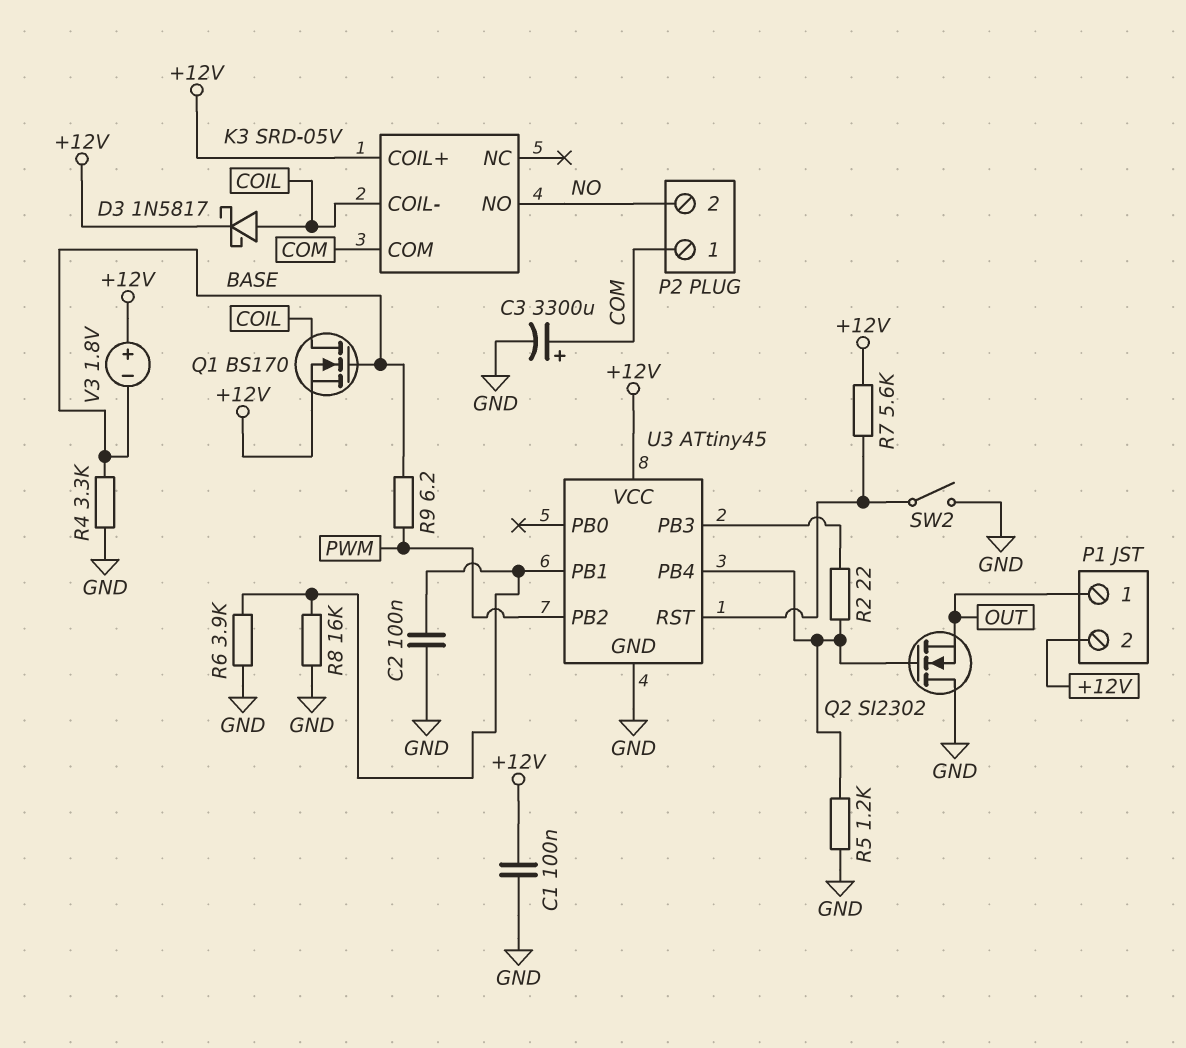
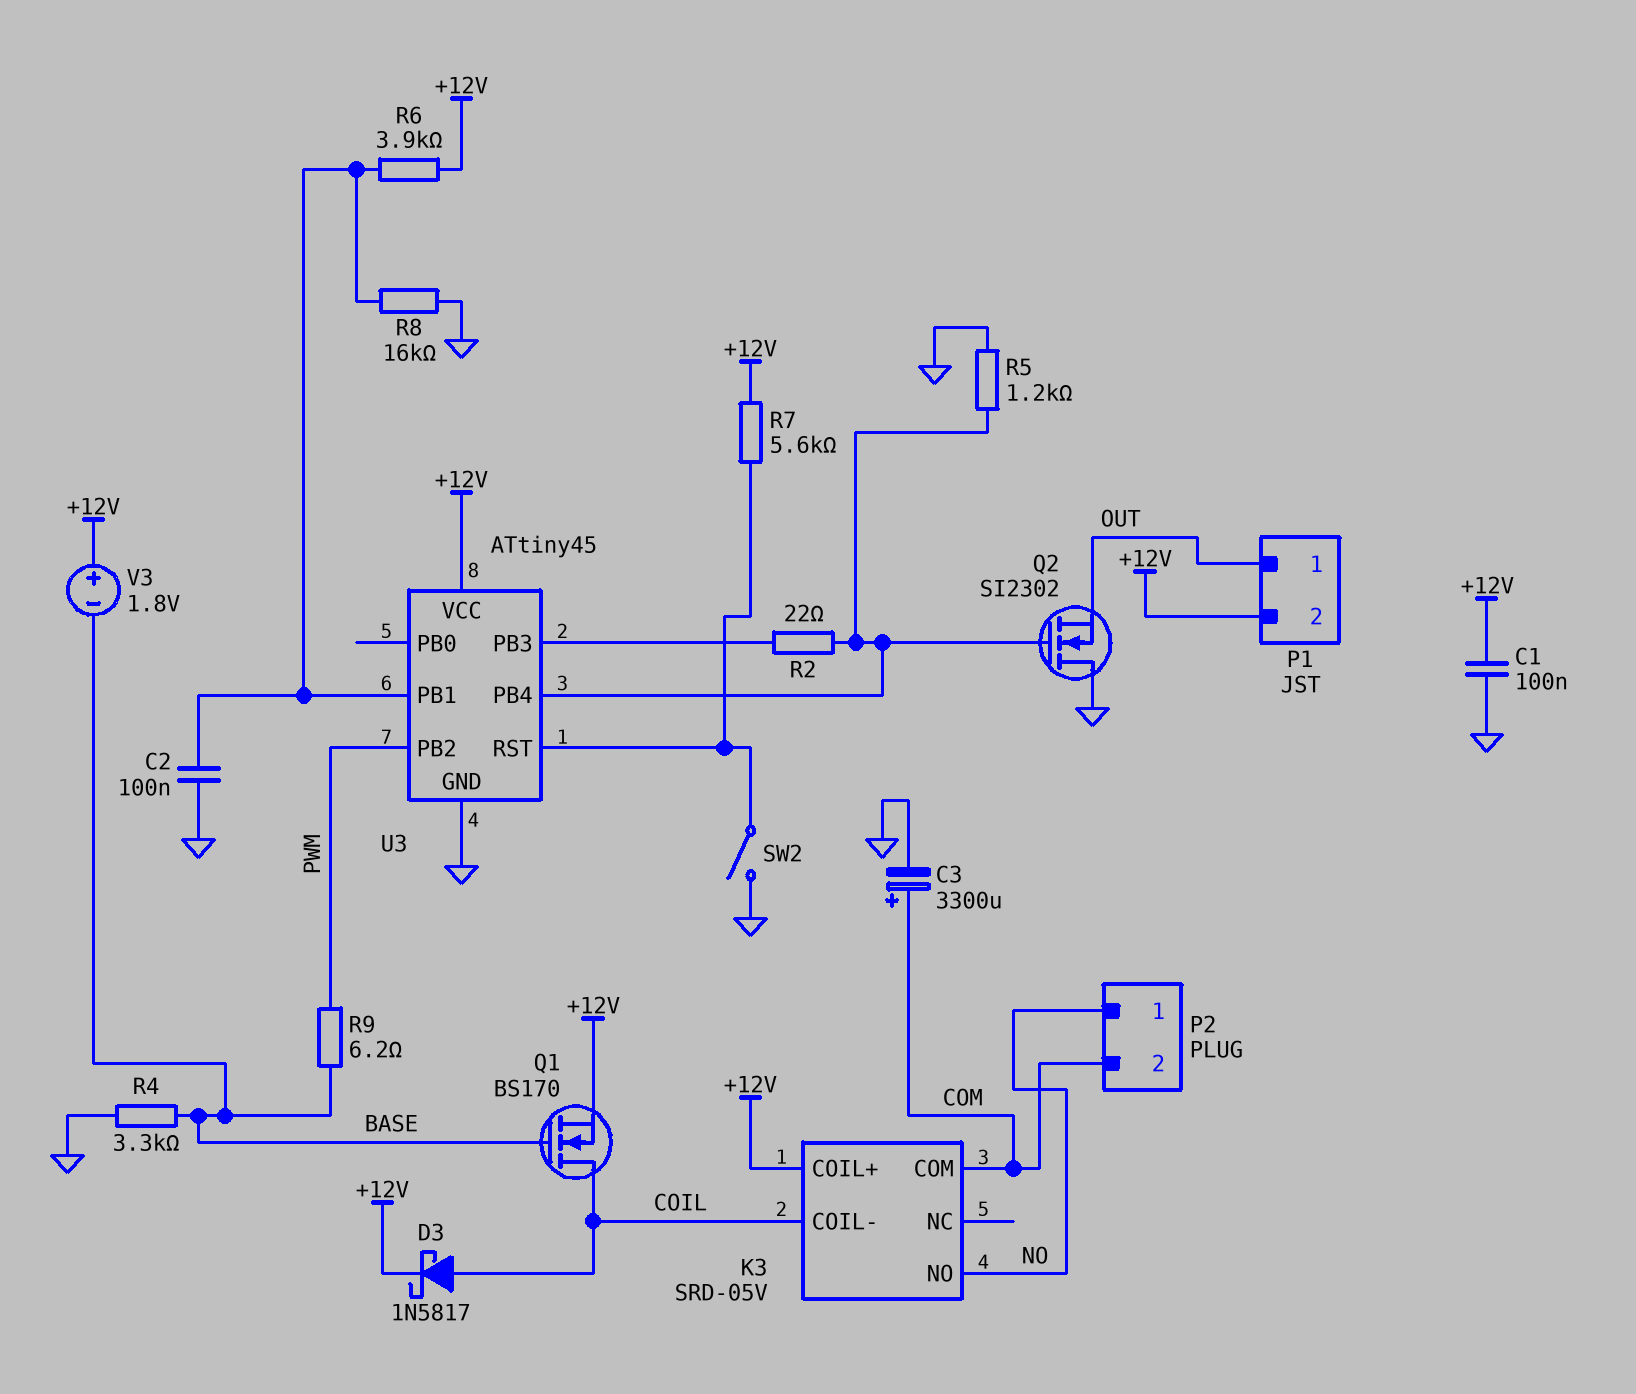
P2 pin 1: COM -> NO
P2 pin 2: NO -> COM
R6: 3.9k (GND, U3/PB1) -> 3.9k (+12V, U3/PB1)

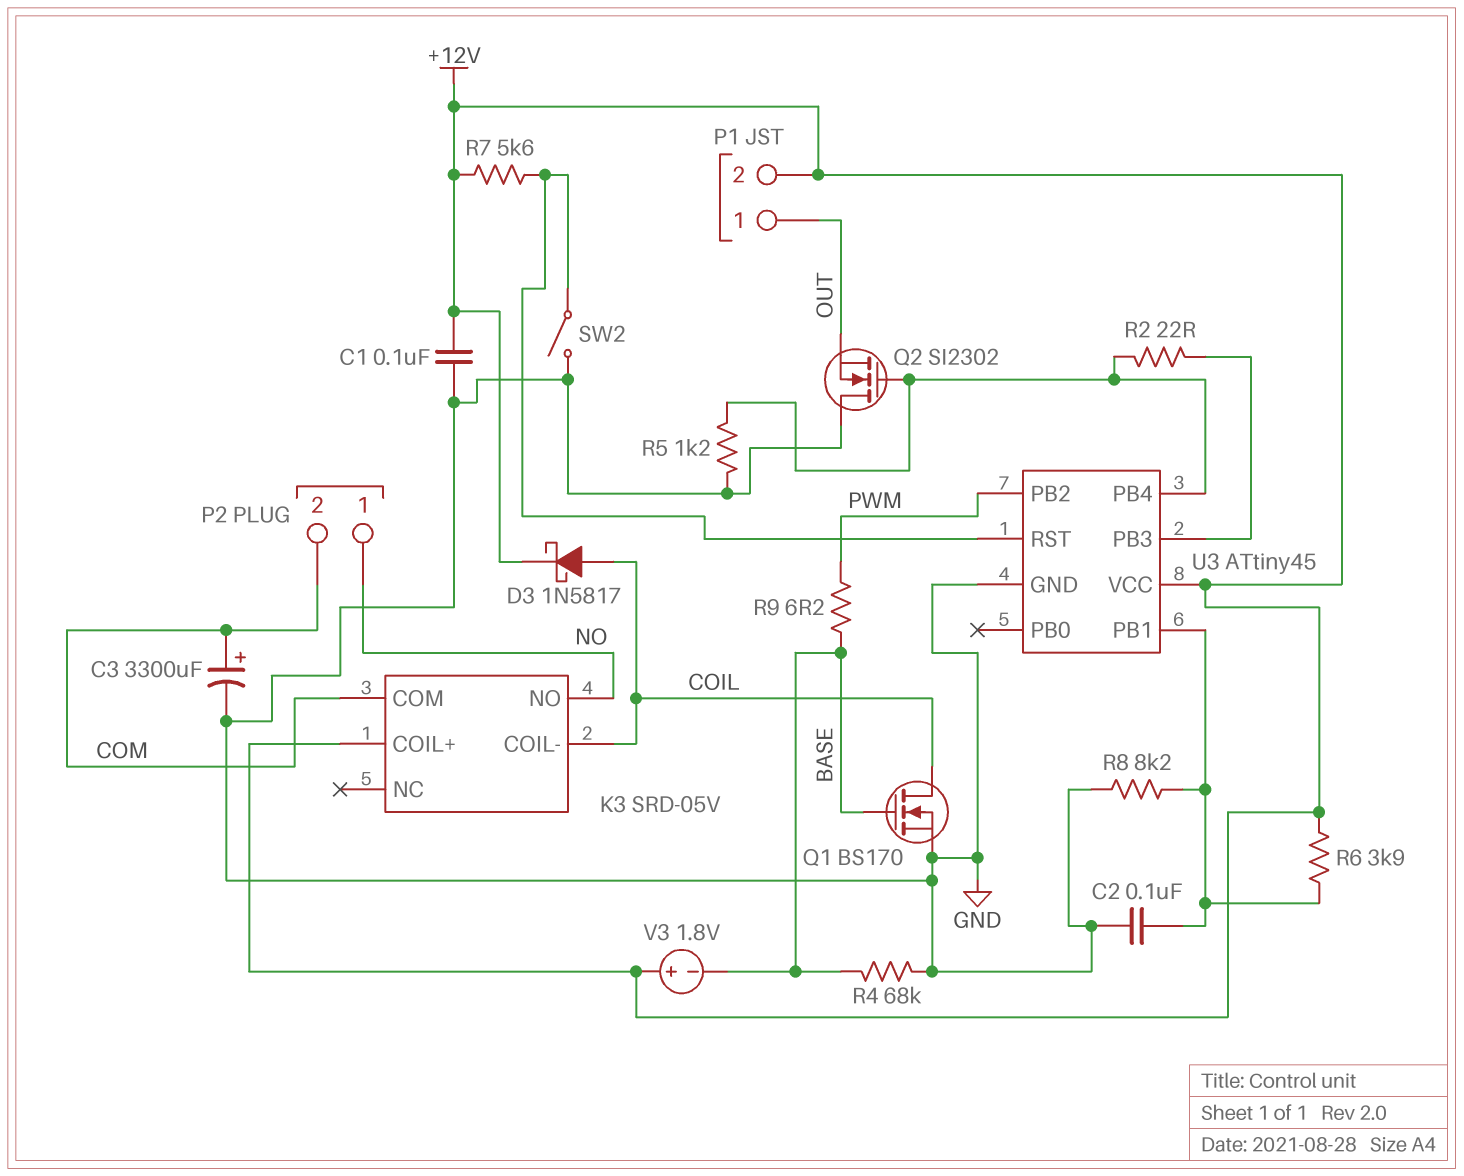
Q1: NMOS BS170 (G BASE, D COIL, S +12V) -> NMOS BS170 (G BASE, D COIL, S GND)
R4: 3.3k (BASE, GND) -> 68k (BASE, GND)
R8: 16k (GND, U3/PB1) -> 8.2k (GND, U3/PB1)

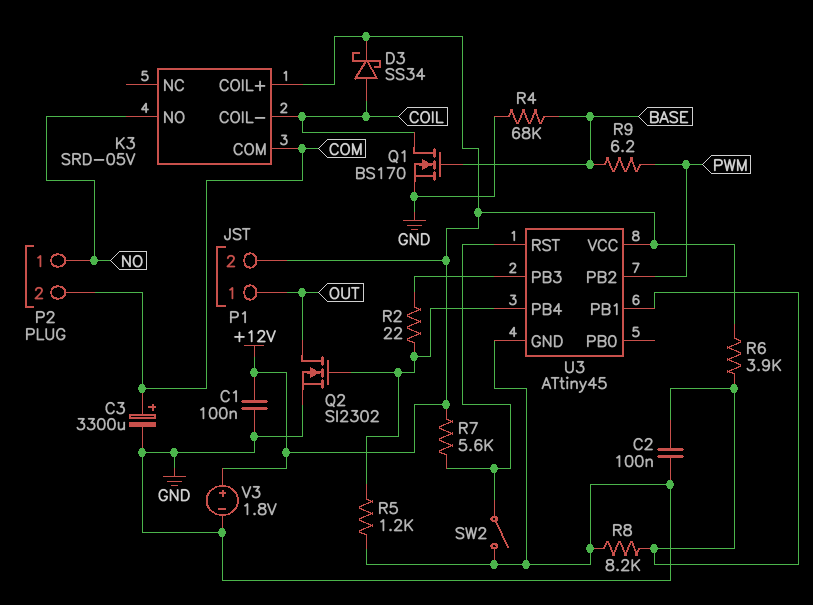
D3: schottky 1N5817 (A COIL, K +12V) -> schottky SS34 (A COIL, K +12V)
Q2: NMOS SI2302 (G U3/PB4, D GND, S OUT) -> NMOS SI2302 (G U3/PB4, D OUT, S GND)
V3: 1.8V (plus +12V, minus BASE) -> 1.8V (plus +12V, minus GND)

